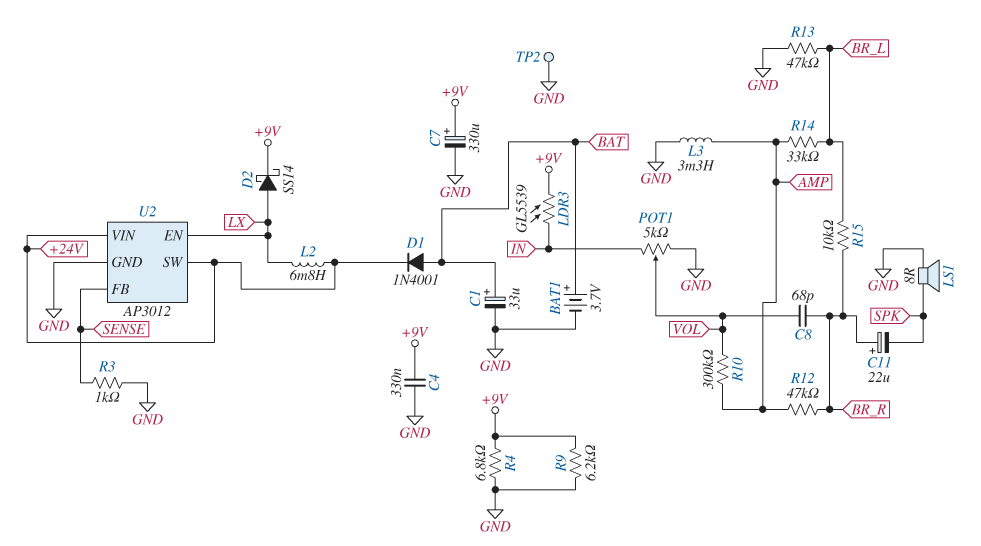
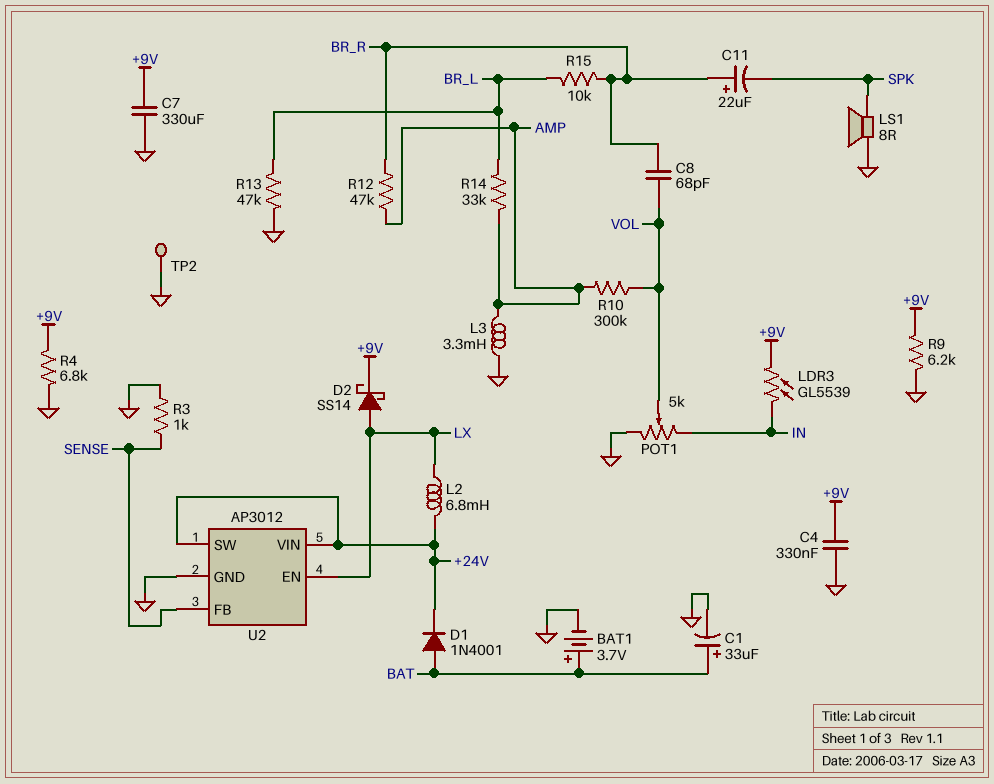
C7: 330uF (plus +9V, minus GND) -> 330uF (+9V, GND)

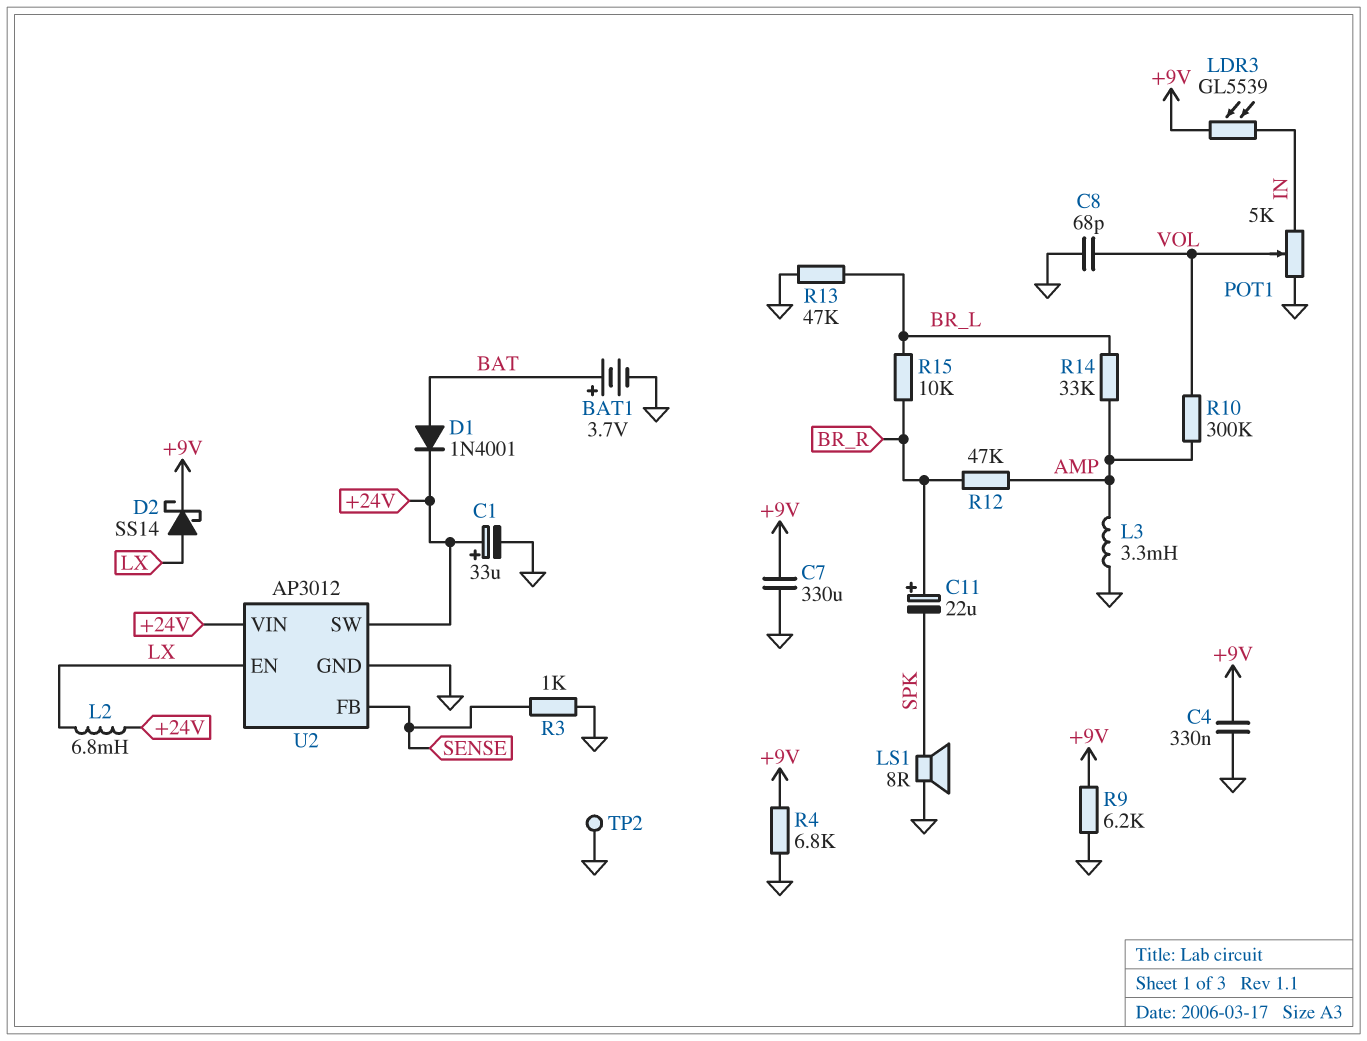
C1: 33uF (plus BAT, minus GND) -> 33uF (plus +24V, minus GND)
C8: 68pF (BR_R, VOL) -> 68pF (GND, VOL)

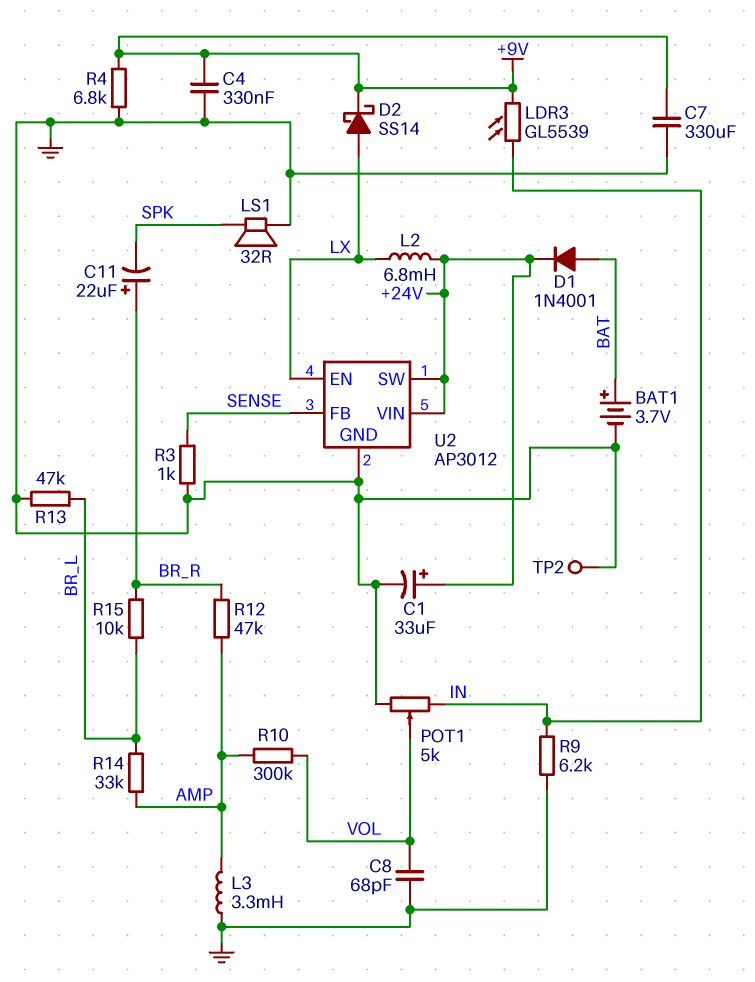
LS1: speaker 8R (GND, SPK) -> speaker 32R (GND, SPK)
R9: 6.2k (+9V, GND) -> 6.2k (GND, IN)

